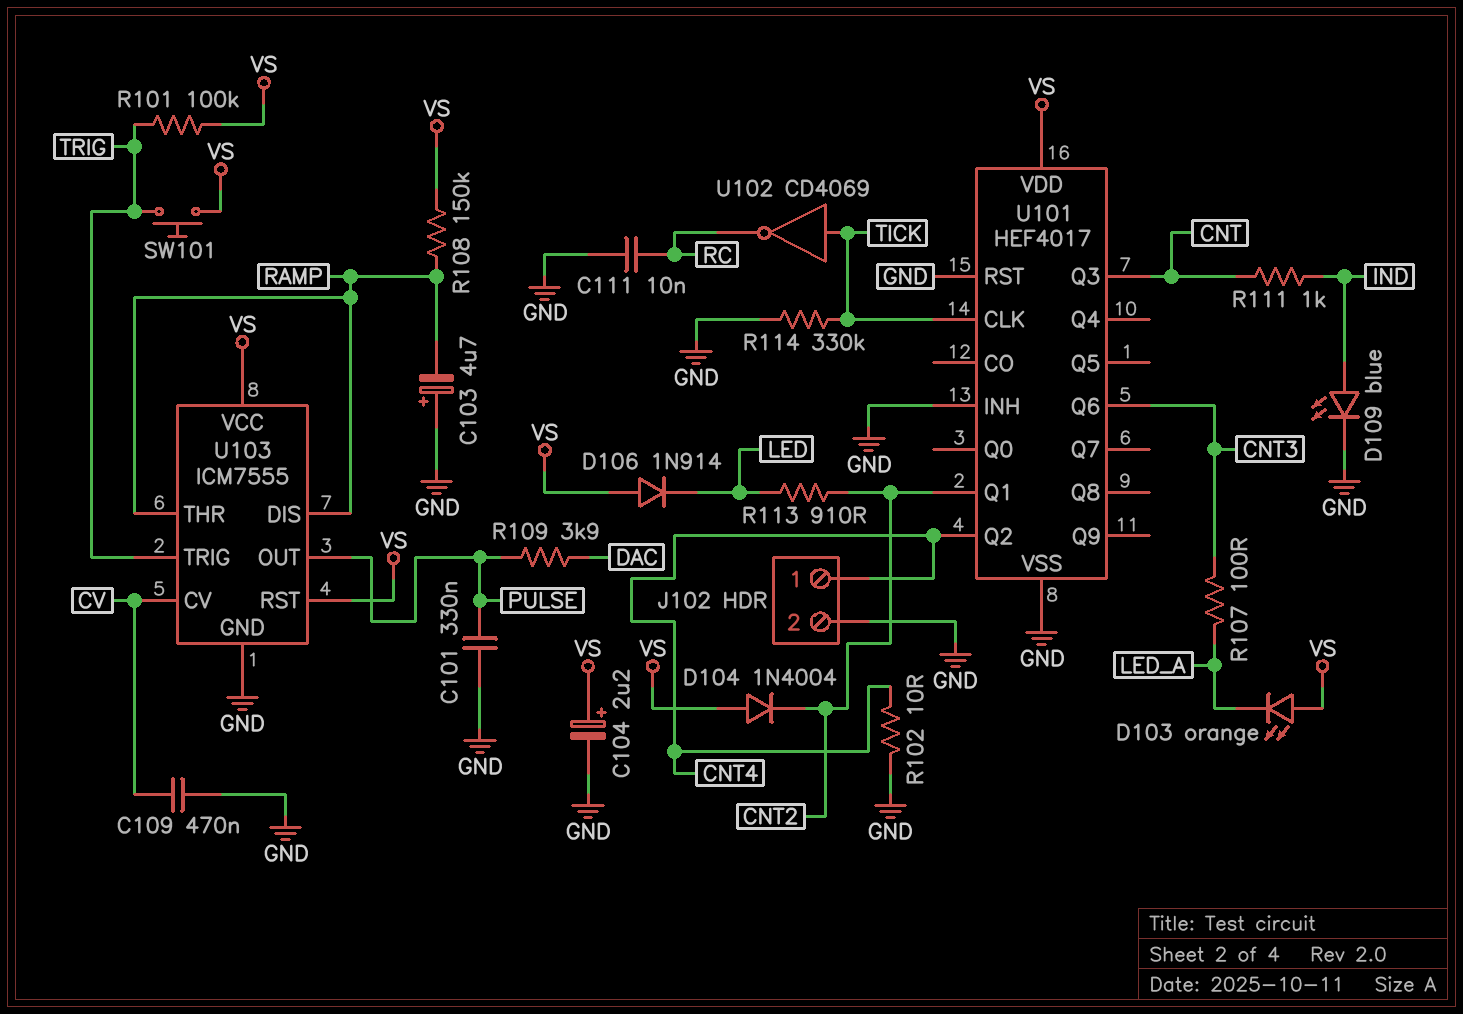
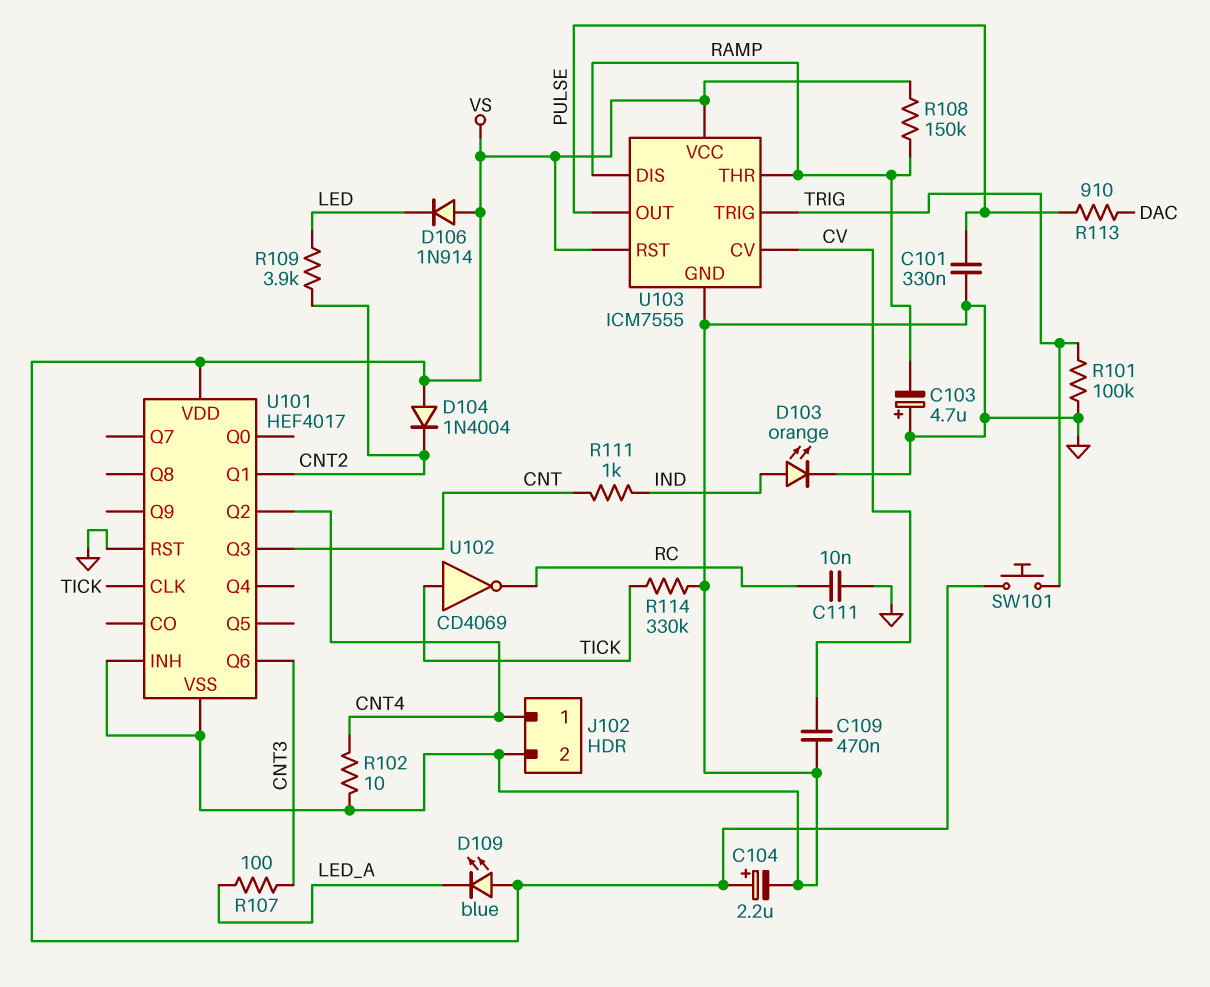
D103: LED orange (A VS, K LED_A) -> LED orange (A IND, K GND)
D109: LED blue (A IND, K GND) -> LED blue (A VS, K LED_A)
R101: 100k (TRIG, VS) -> 100k (GND, TRIG)
R109: 3.9k (DAC, PULSE) -> 3.9k (CNT2, LED)
R113: 910 (CNT2, LED) -> 910 (DAC, PULSE)

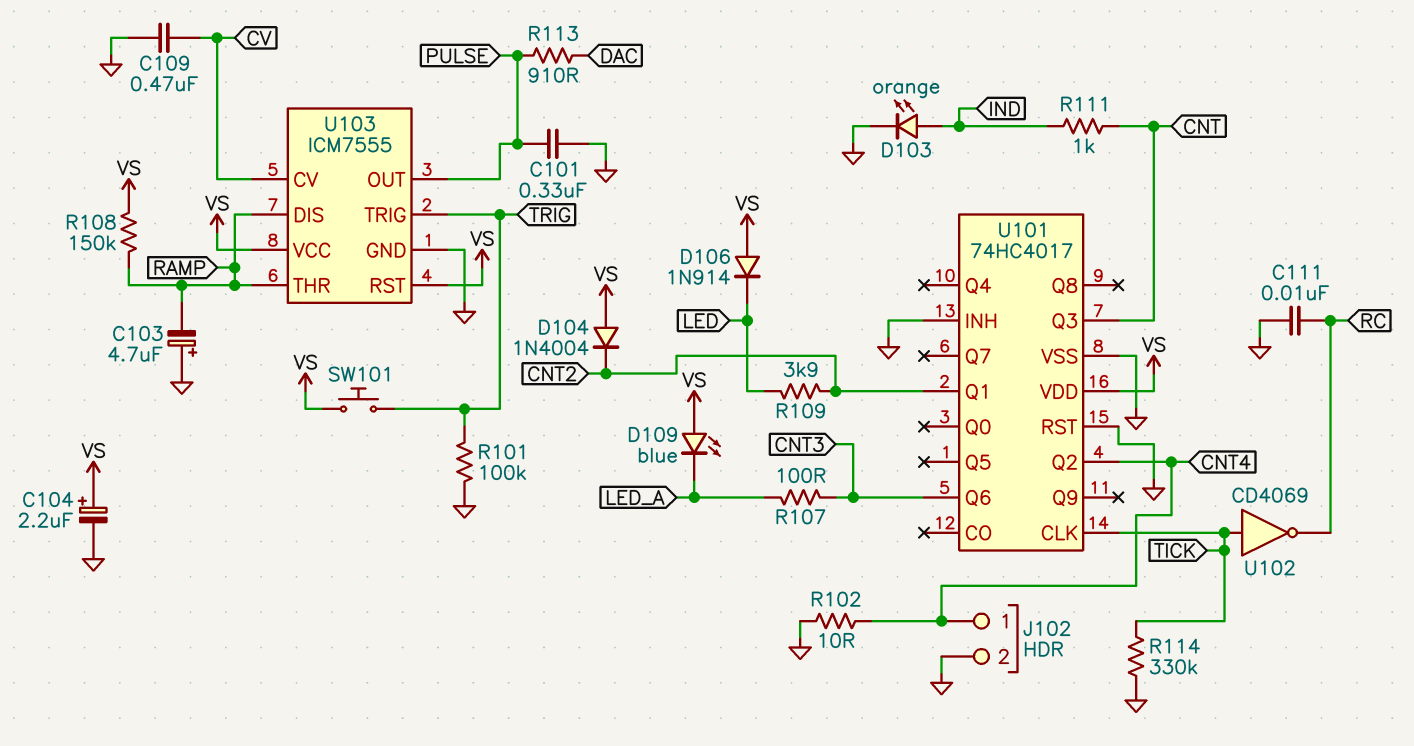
U101: HEF4017 -> 74HC4017

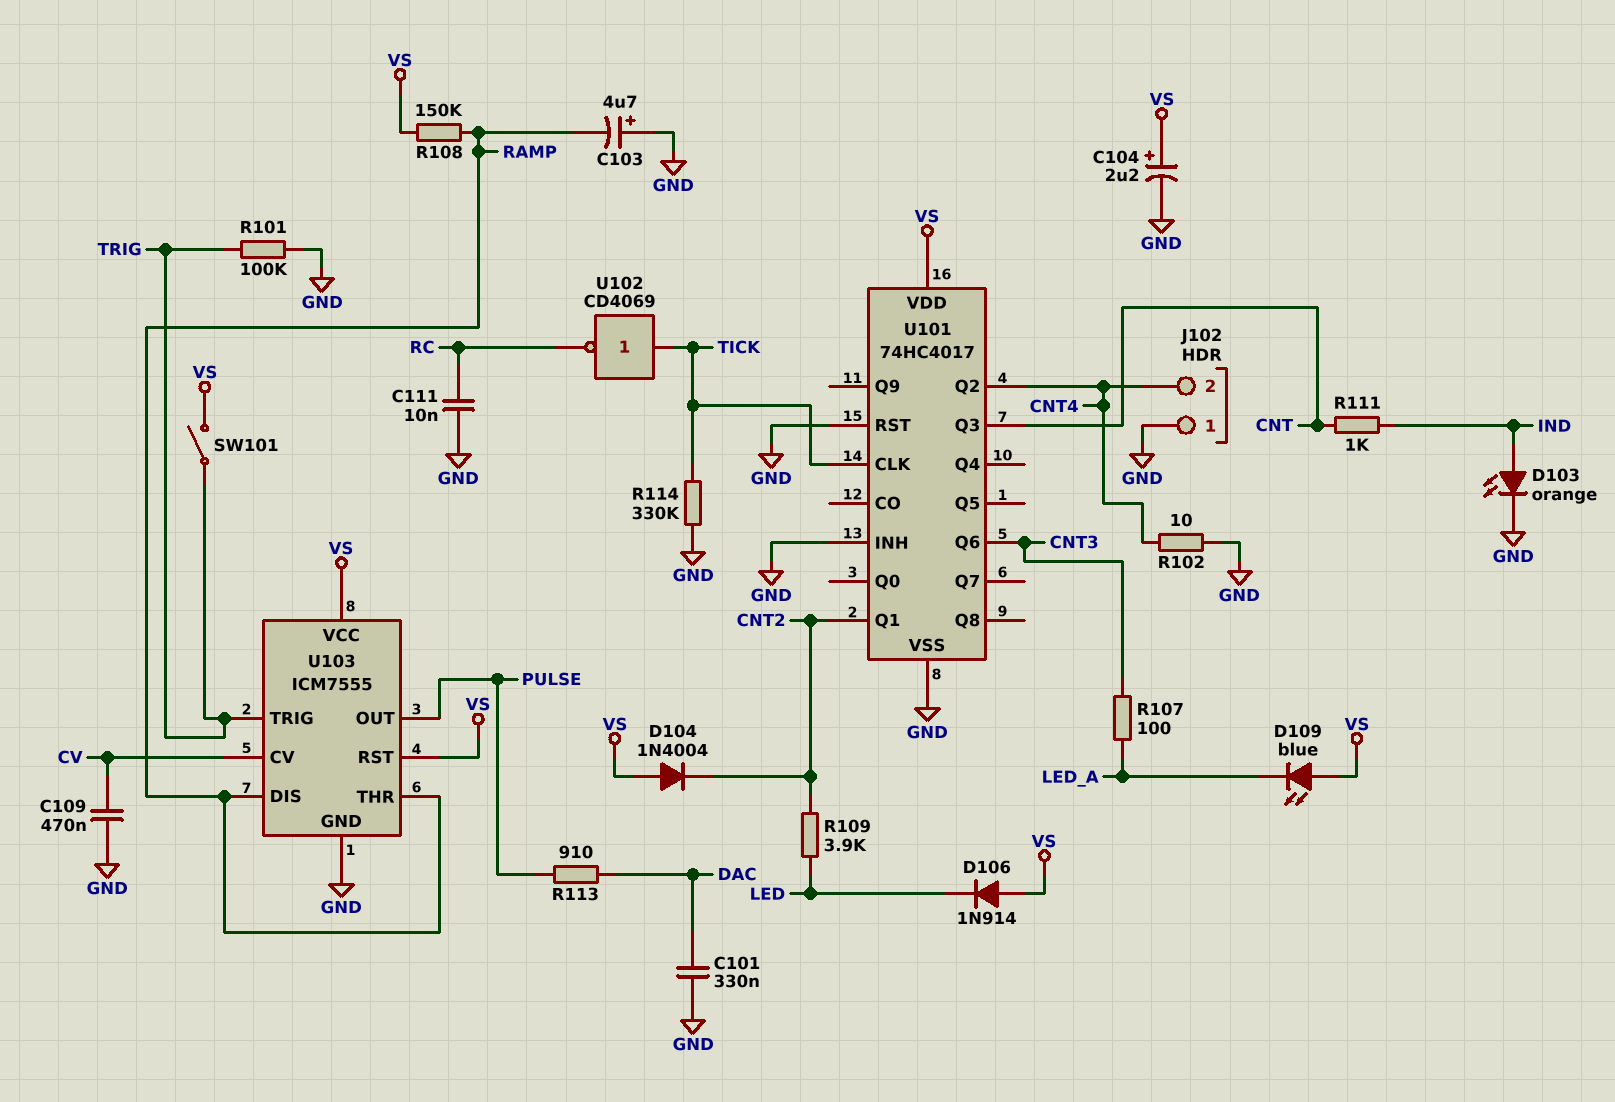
C101: 330nF (GND, PULSE) -> 330nF (DAC, GND)
J102 pin 1: CNT4 -> GND
J102 pin 2: GND -> CNT4
SW101: button (TRIG, VS) -> switch (TRIG, VS)

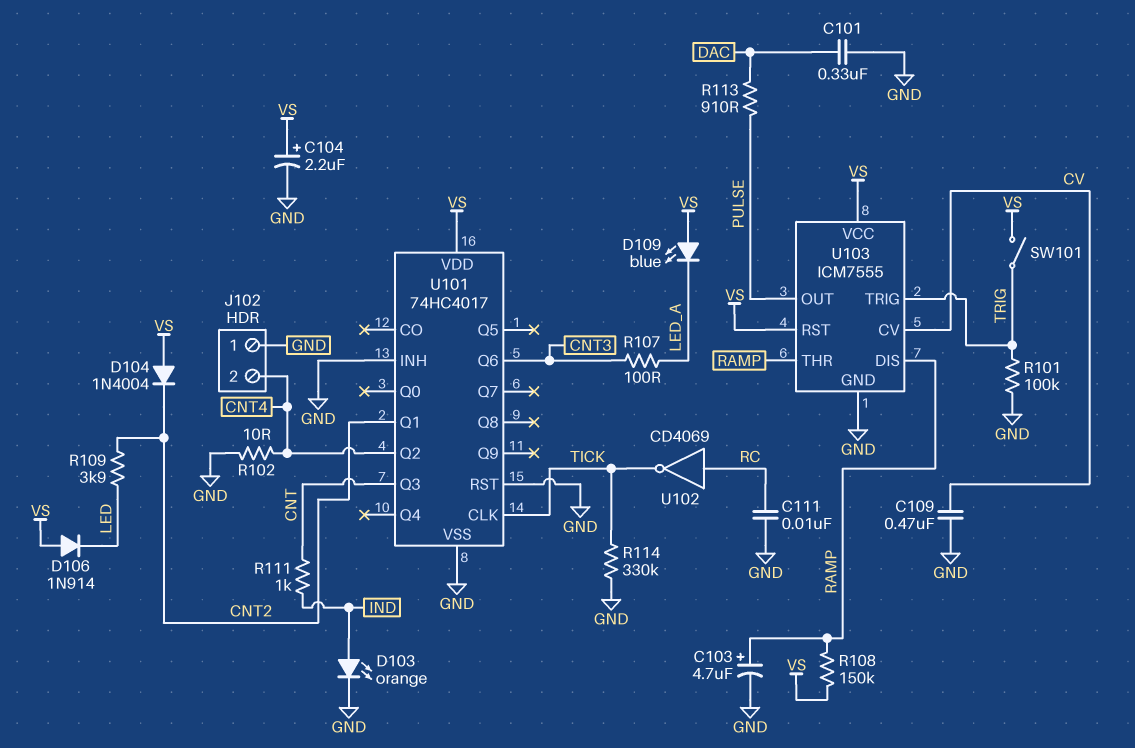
C103: 4.7uF (plus GND, minus RAMP) -> 4.7uF (plus RAMP, minus GND)
U102: NOT CD4069 (in TICK, out RC) -> NOT CD4069 (in RC, out TICK)

